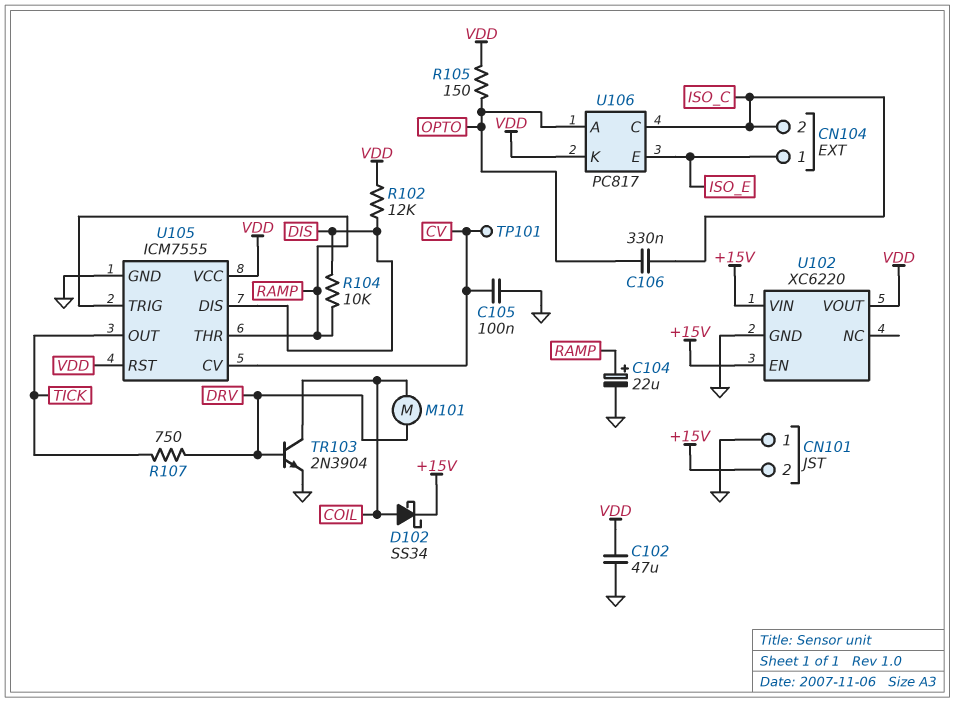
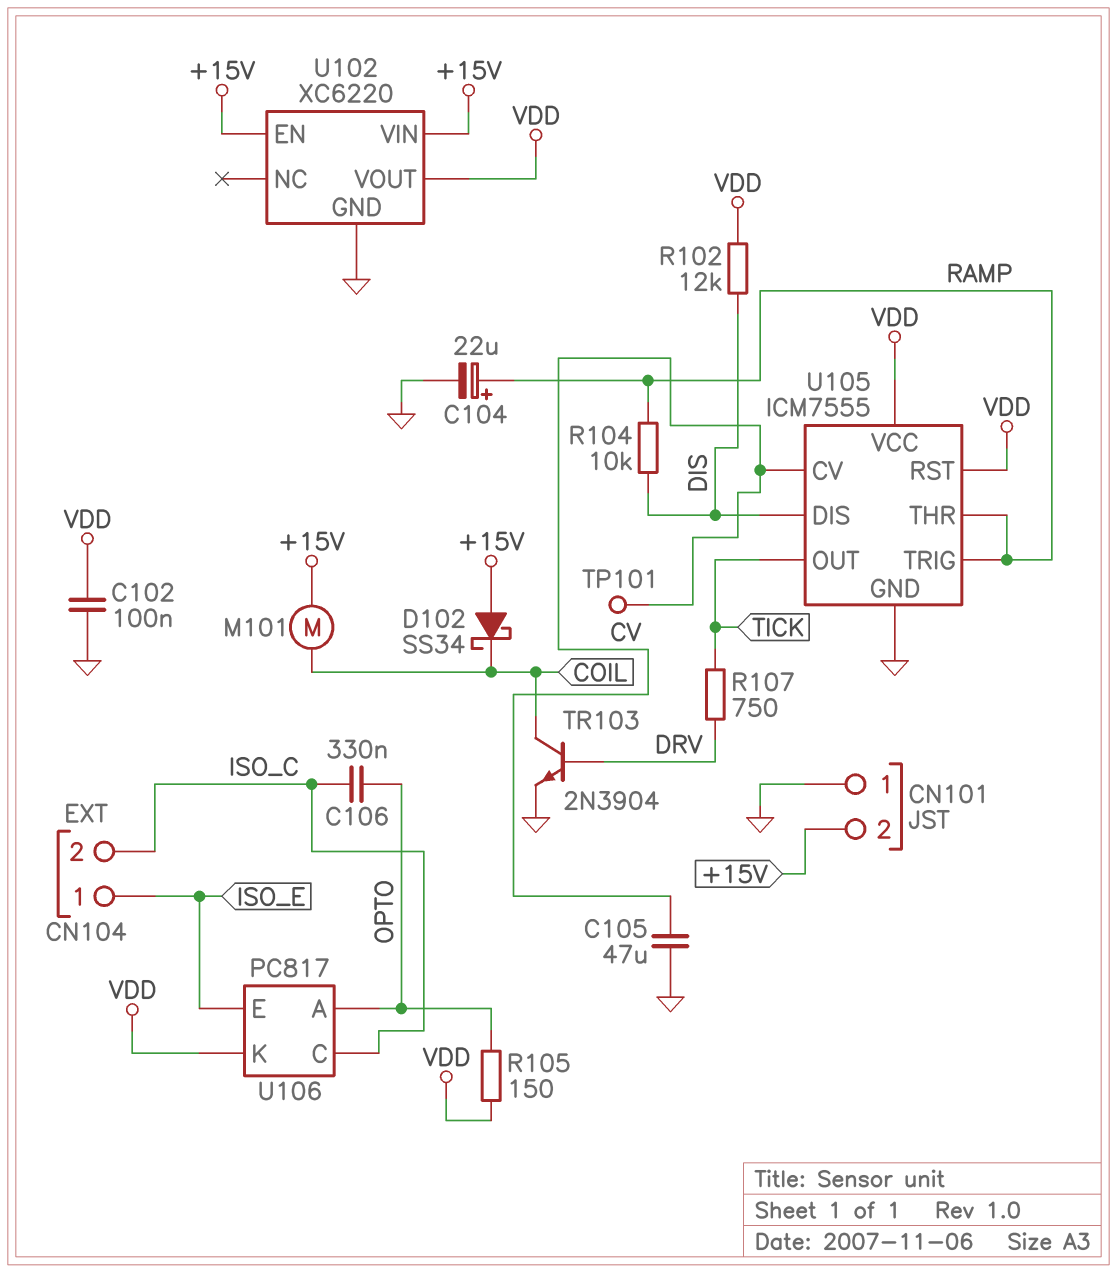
C102: 47uF (GND, VDD) -> 100nF (GND, VDD)
C105: 100nF (CV, GND) -> 47uF (CV, GND)
D102: schottky SS34 (A COIL, K +15V) -> schottky SS34 (A +15V, K COIL)
M101: motor (COIL, DRV) -> motor (+15V, COIL)

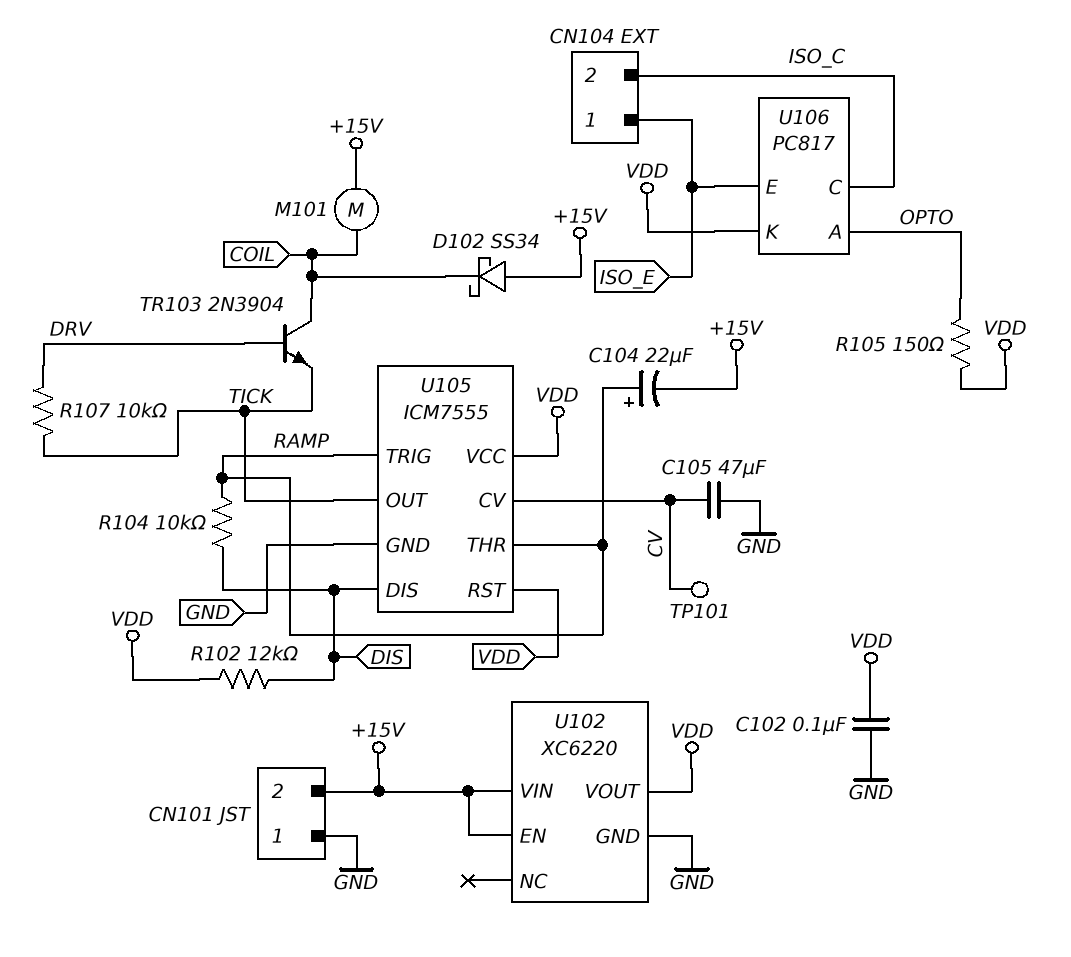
C104: 22uF (plus RAMP, minus GND) -> 22uF (plus RAMP, minus +15V)
C106: 330nF (ISO_C, OPTO) -> none
R107: 750 (DRV, TICK) -> 10k (DRV, TICK)
TR103: NPN 2N3904 (B DRV, C COIL, E GND) -> NPN 2N3904 (B DRV, C COIL, E TICK)

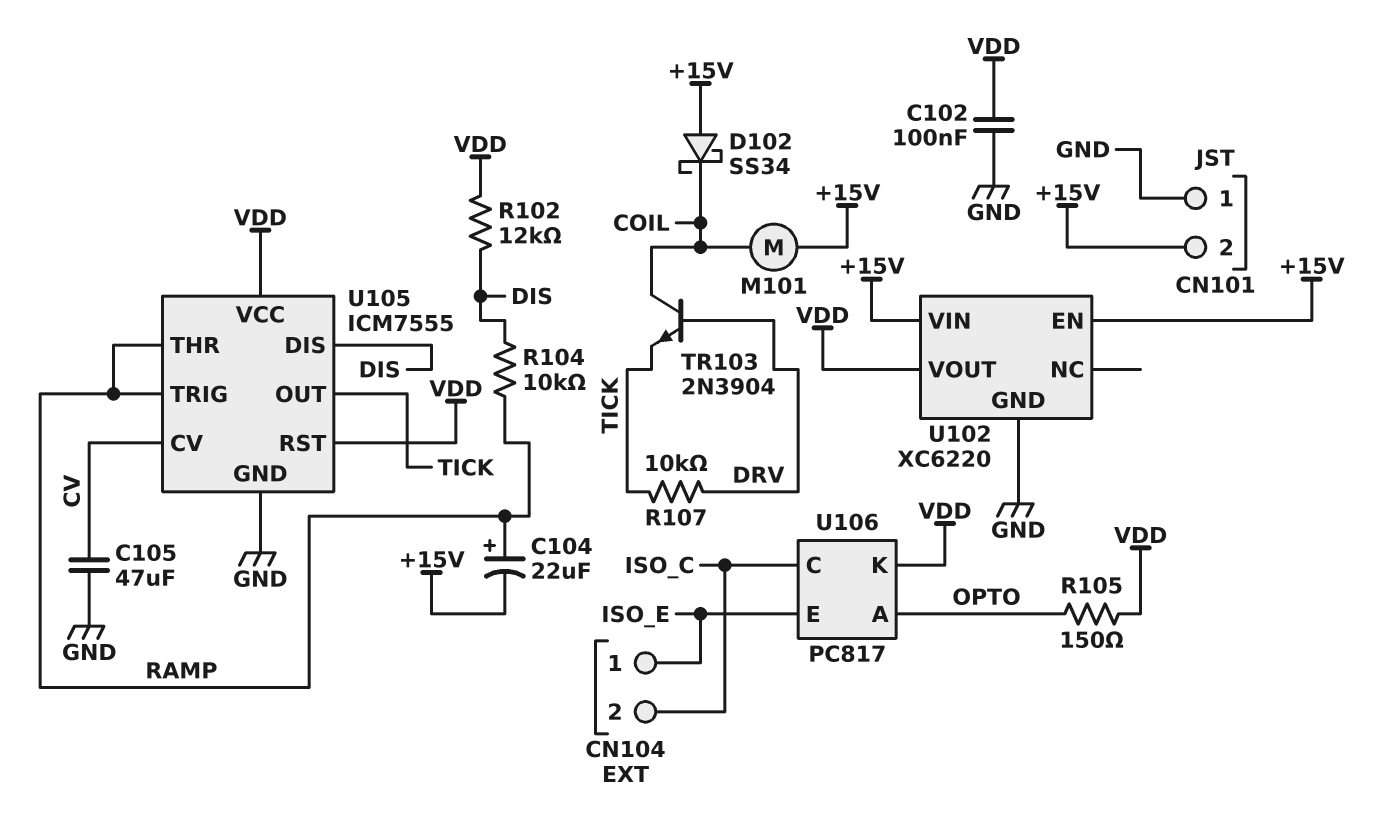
TP101: test point (CV) -> none

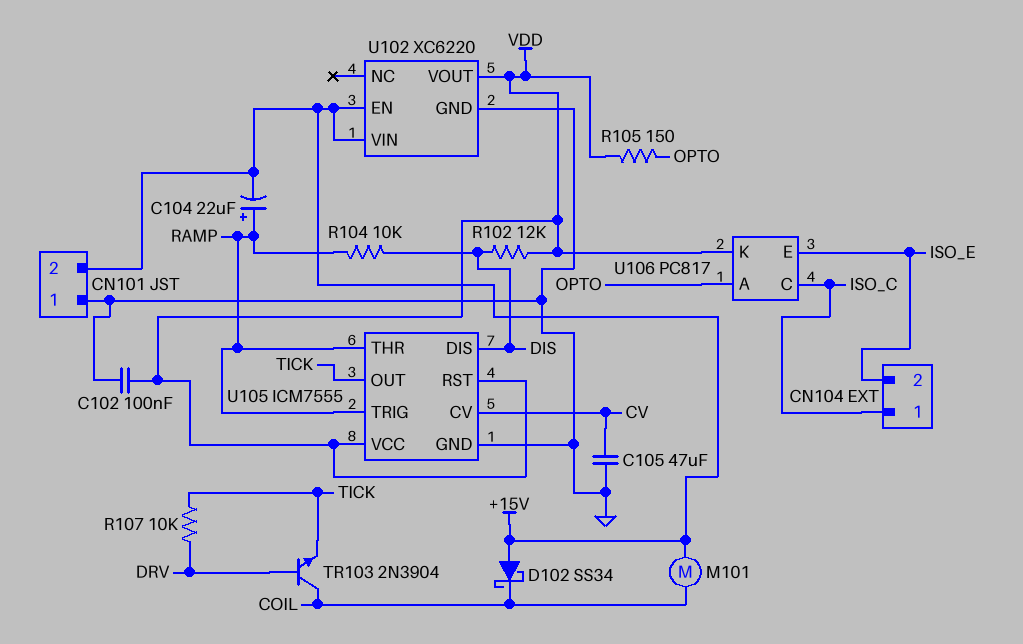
CN104 pin 1: ISO_E -> ISO_C
CN104 pin 2: ISO_C -> ISO_E

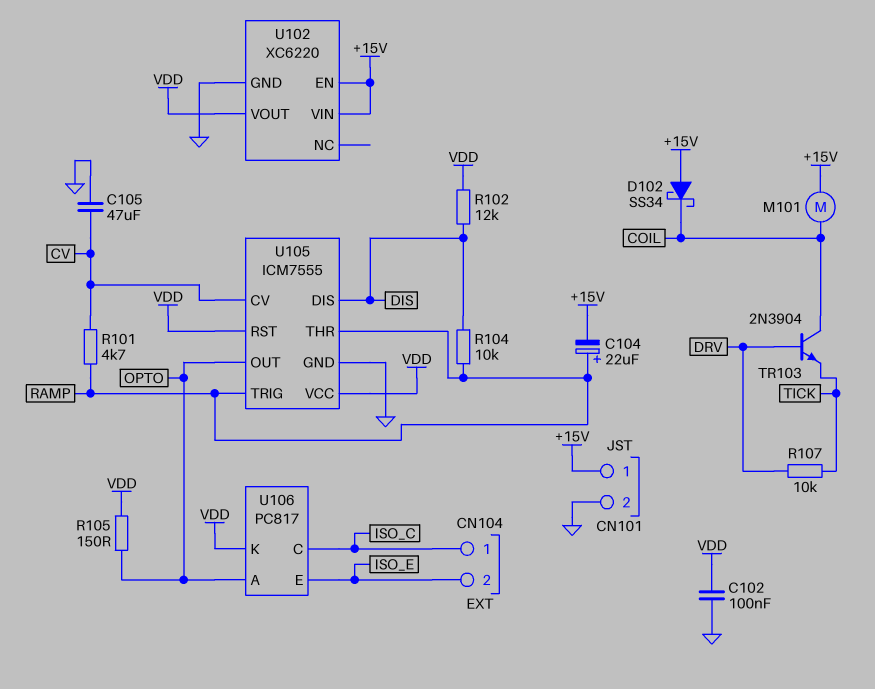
CN101 pin 1: GND -> +15V
CN101 pin 2: +15V -> GND
R101: none -> 4.7k (CV, RAMP)
U105 pin OUT: TICK -> OPTO

